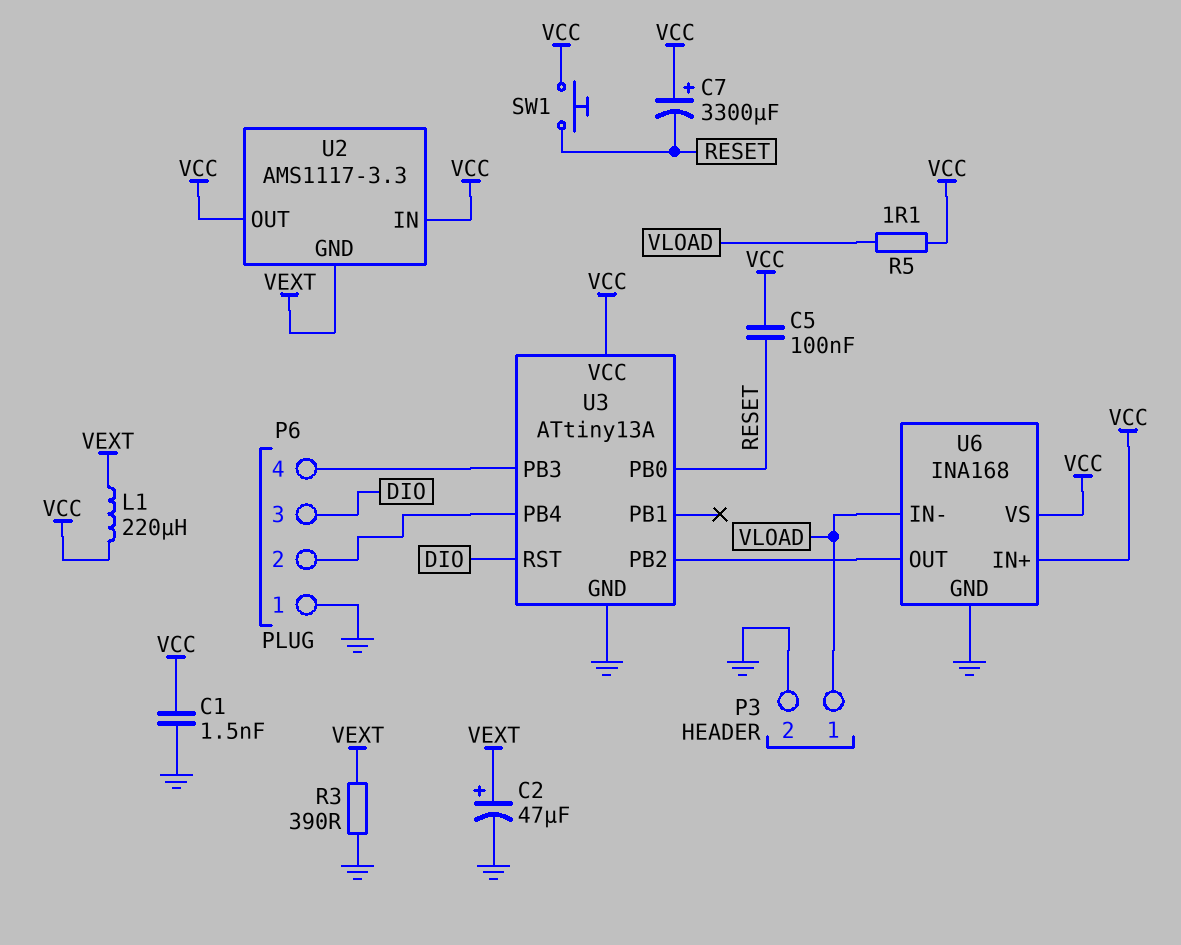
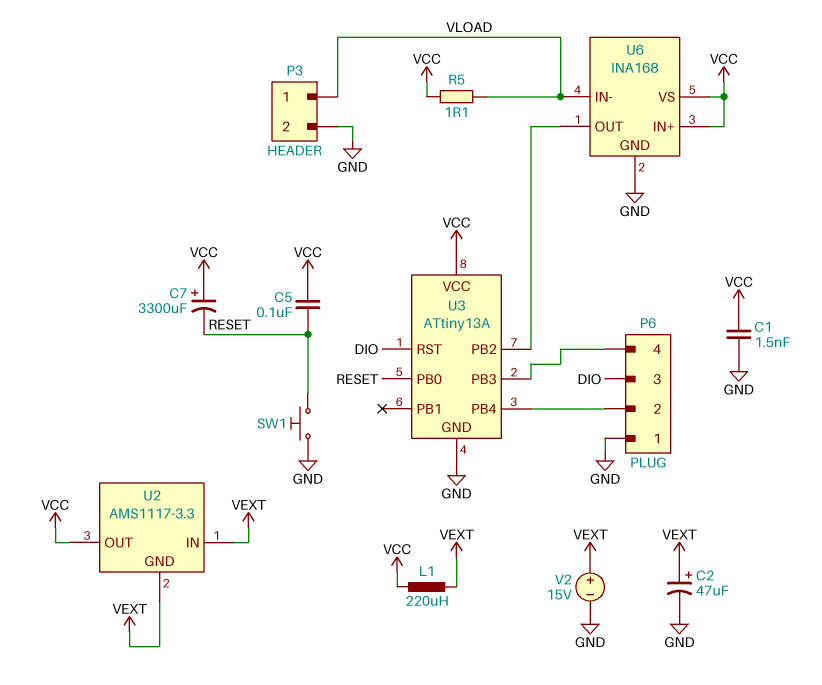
R3: 390 (GND, VEXT) -> none
SW1: button (RESET, VCC) -> button (GND, RESET)
U2 pin IN: VCC -> VEXT
V2: none -> 15V (plus VEXT, minus GND)

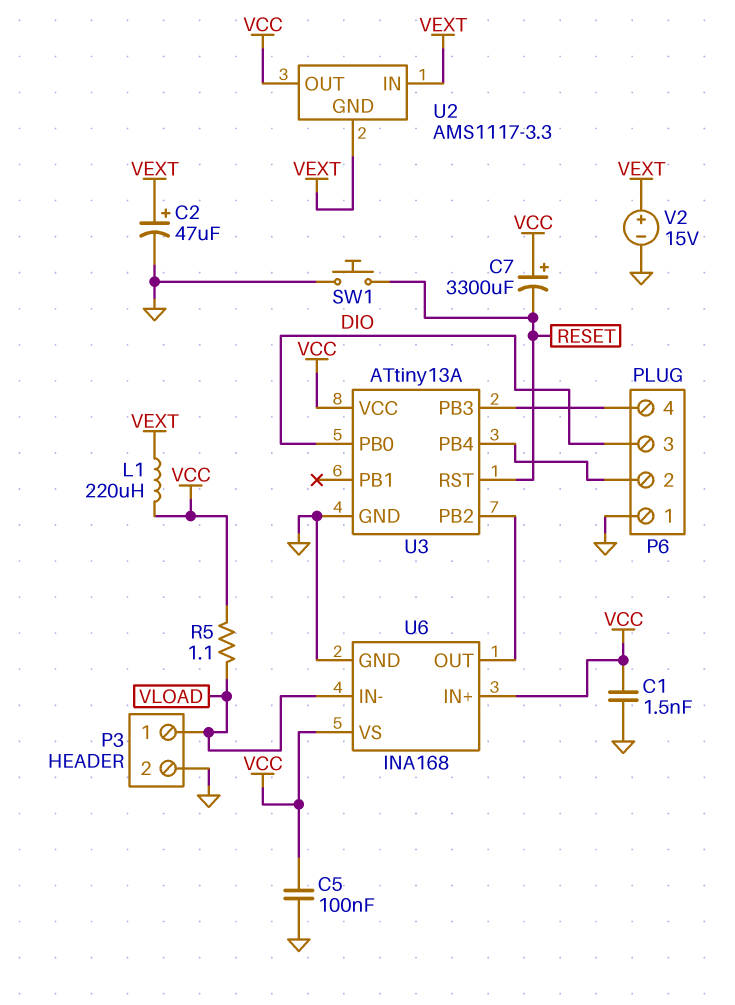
C5: 100nF (RESET, VCC) -> 100nF (GND, VCC)
U3 pin PB0: RESET -> DIO
U3 pin RST: DIO -> RESET

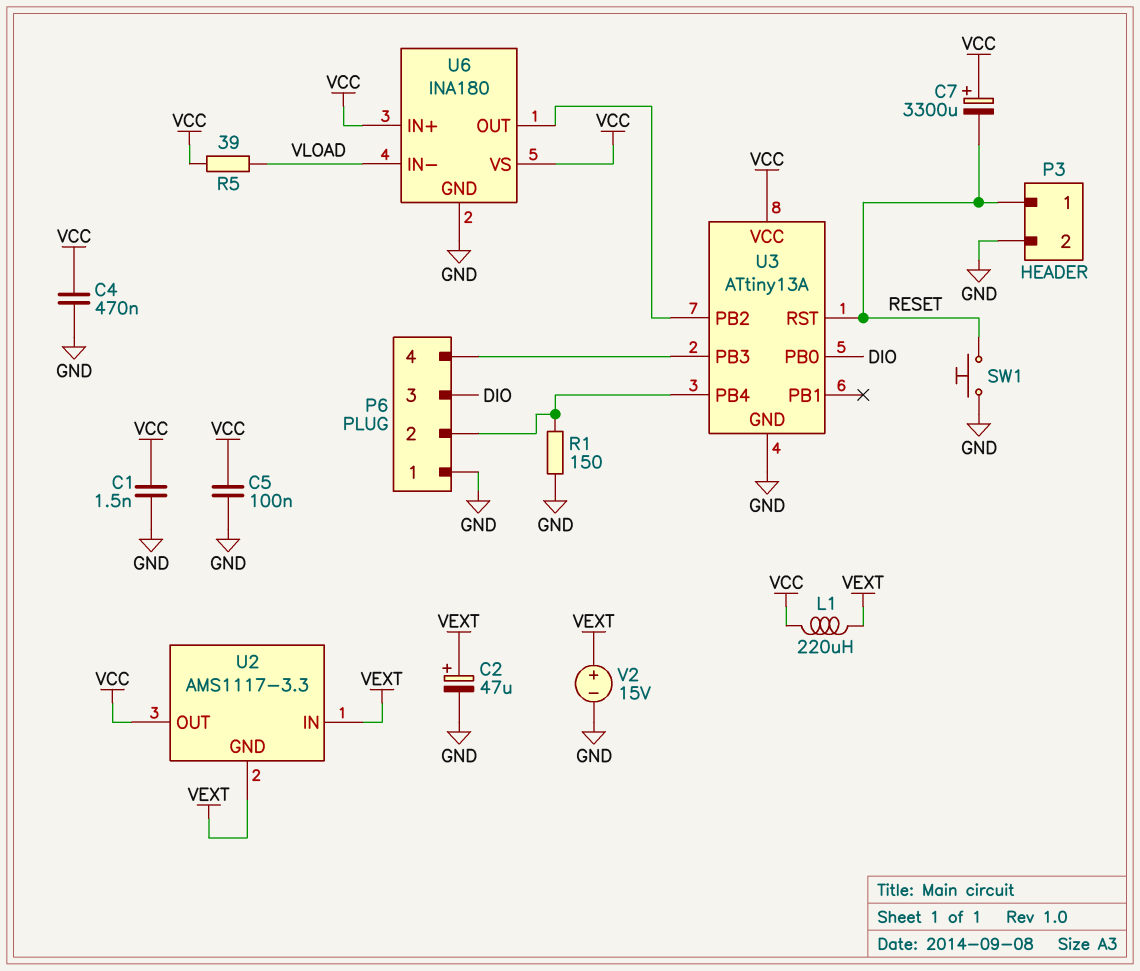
C4: none -> 470nF (GND, VCC)
P3 pin 1: VLOAD -> RESET
R1: none -> 150 (GND, P6/2)
R5: 1.1 (VCC, VLOAD) -> 39 (VCC, VLOAD)
U6: INA168 -> INA180

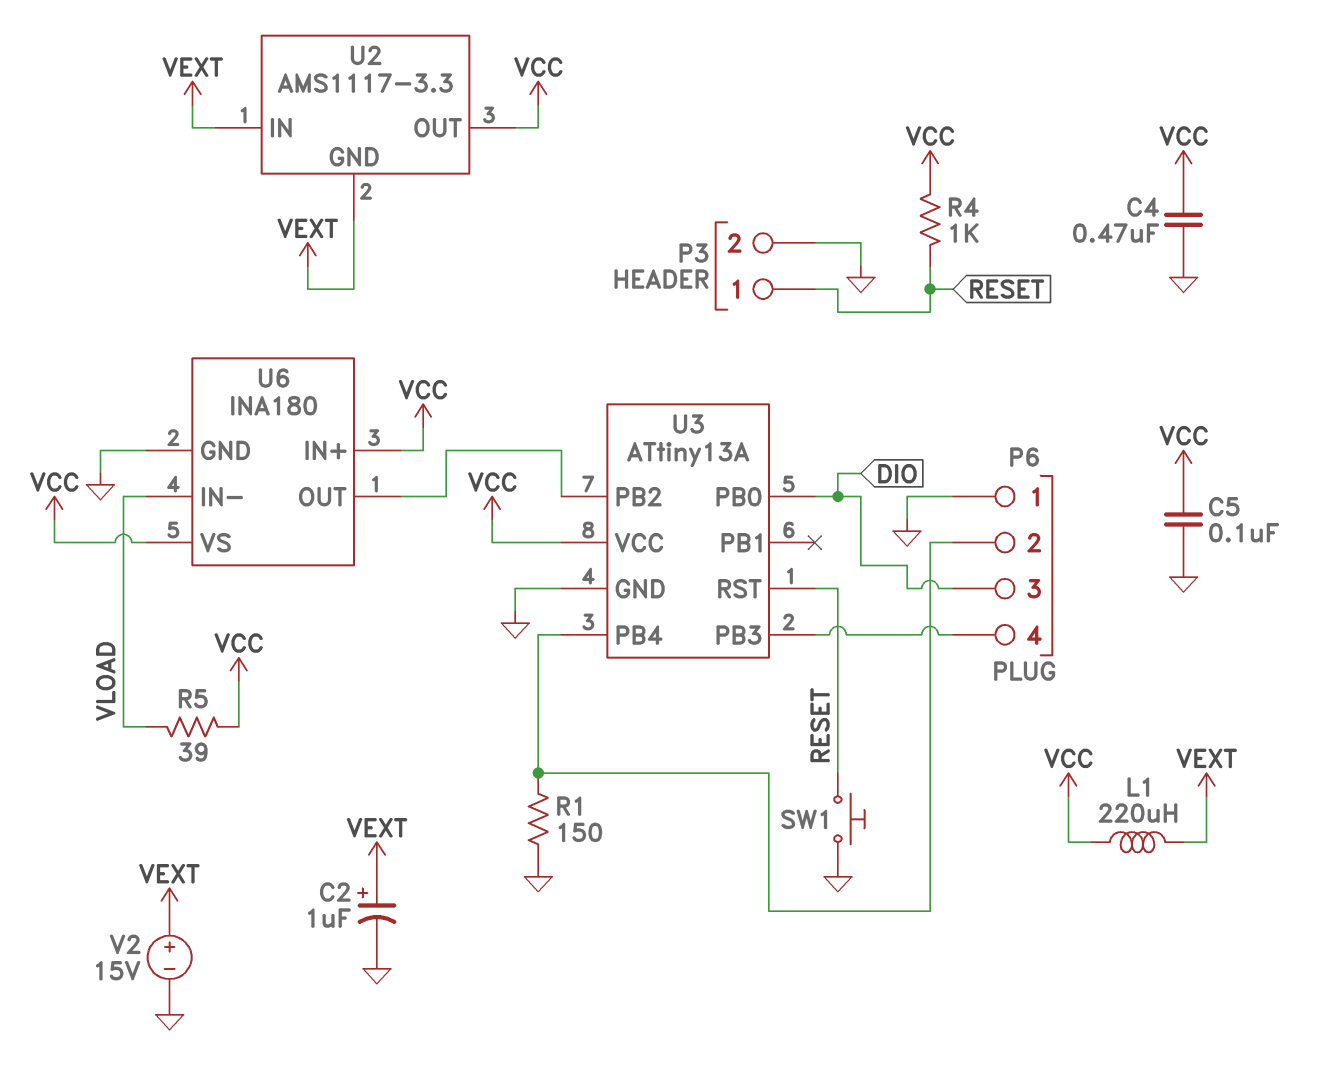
C1: 1.5nF (GND, VCC) -> none
C2: 47uF (plus VEXT, minus GND) -> 1uF (plus VEXT, minus GND)
C7: 3300uF (plus VCC, minus RESET) -> none
R4: none -> 1k (RESET, VCC)

